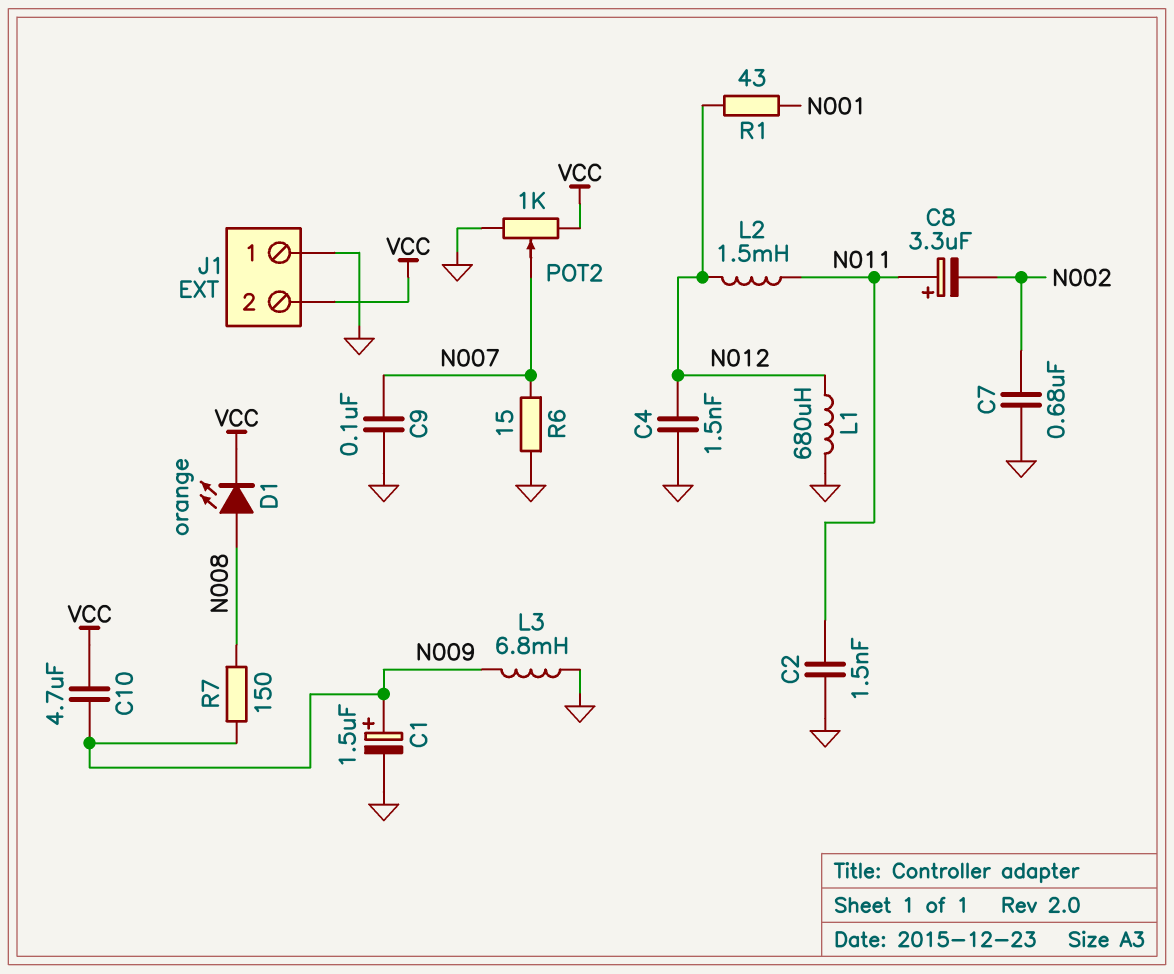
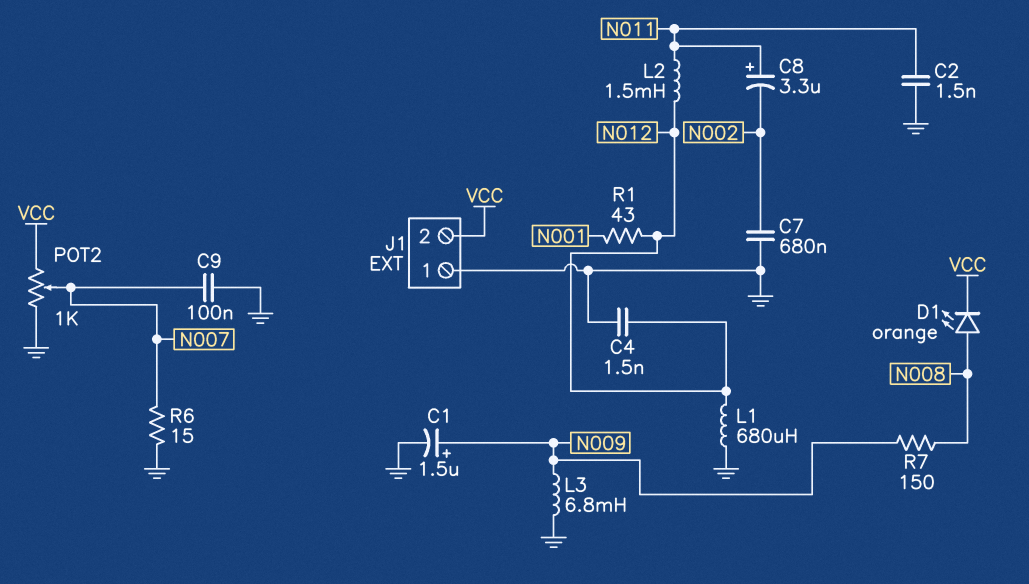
C10: 4.7uF (N009, VCC) -> none

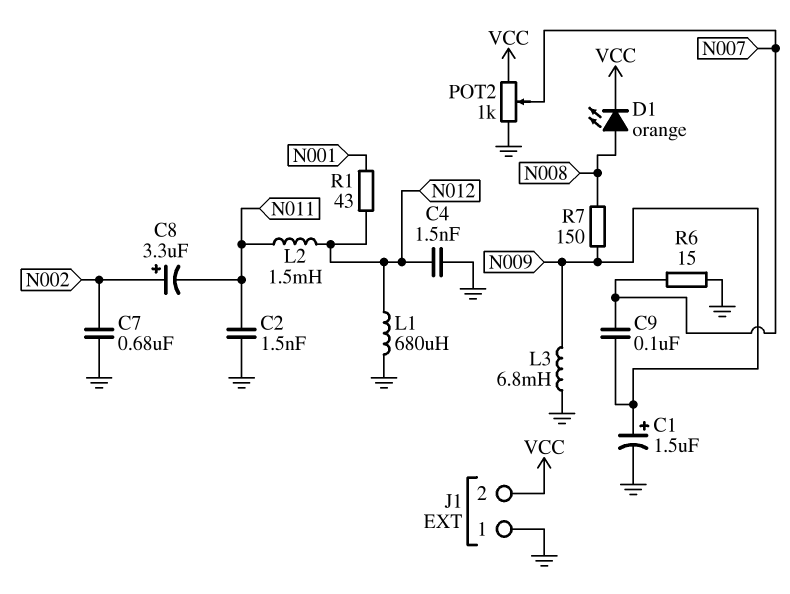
C8: 3.3uF (plus N011, minus N002) -> 3.3uF (plus N002, minus N011)
C9: 100nF (GND, N007) -> 100nF (N007, N009)

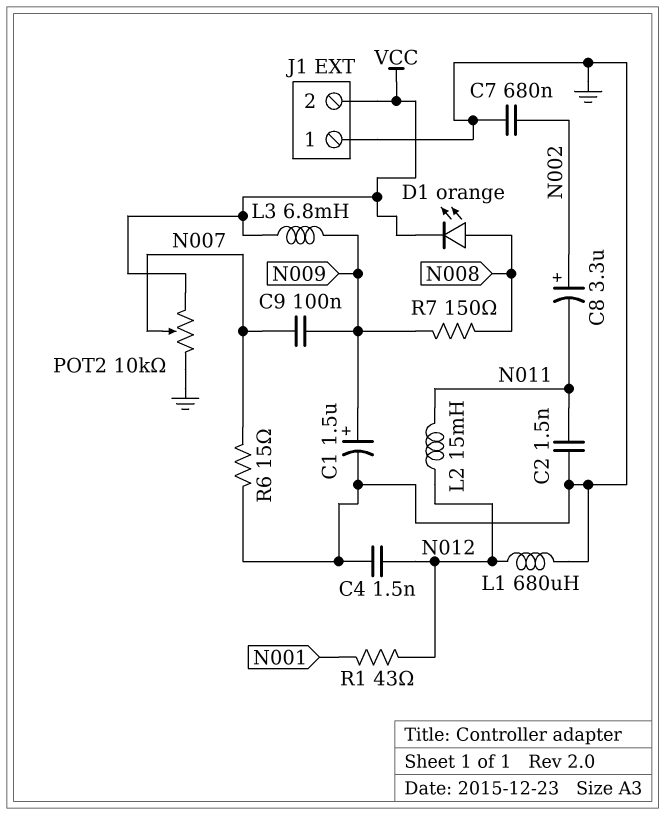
L2: 1.5mH (N011, N012) -> 15mH (N011, N012)
L3: 6.8mH (GND, N009) -> 6.8mH (N009, VCC)
POT2: 1k (GND, VCC, wiper N007) -> 10k (GND, VCC, wiper N007)

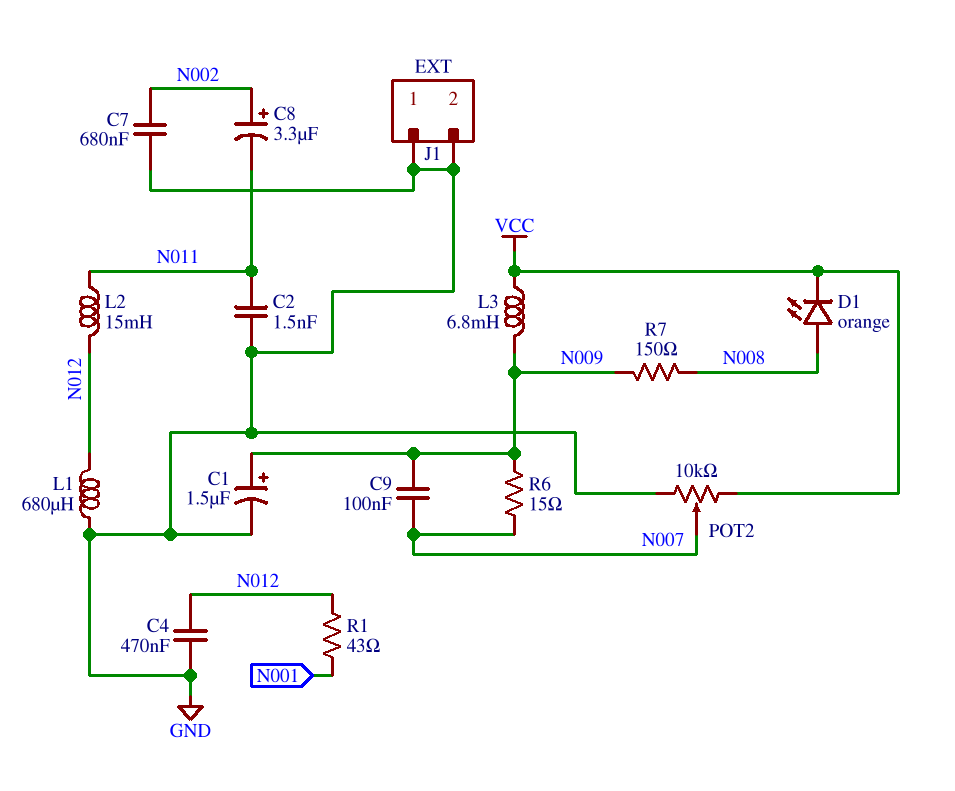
C4: 1.5nF (GND, N012) -> 470nF (GND, N012)
J1 pin 2: VCC -> GND
R6: 15 (GND, N007) -> 15 (N007, N009)

